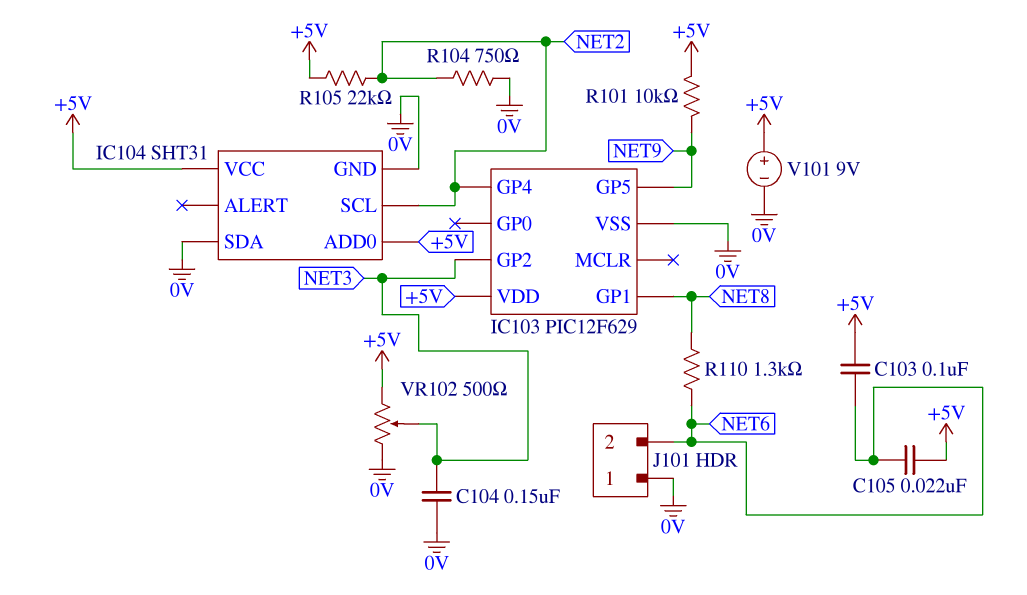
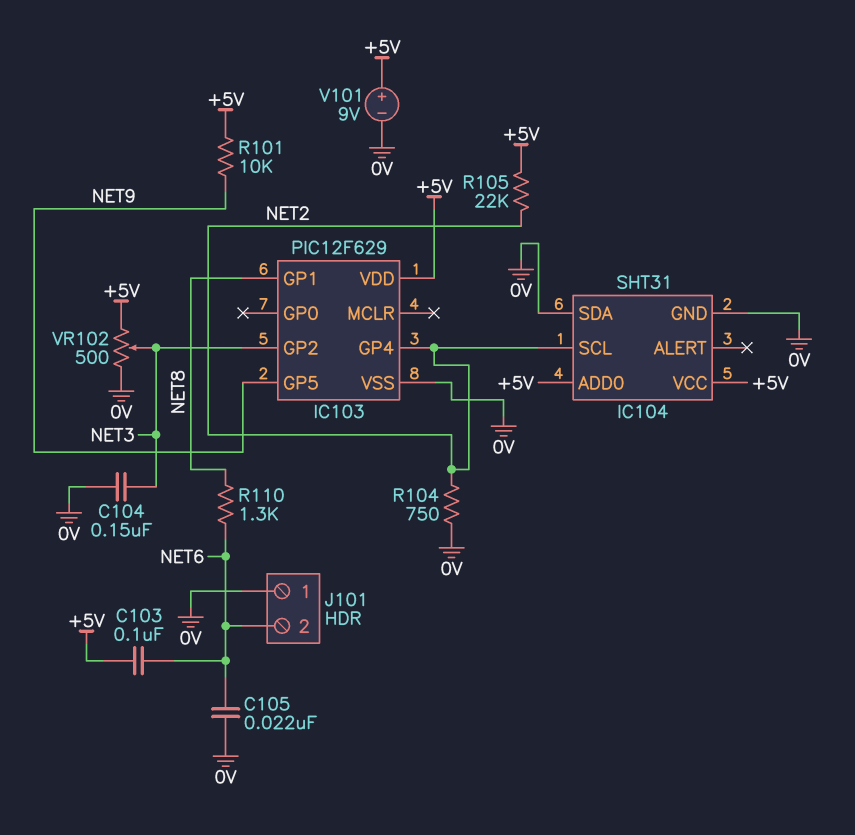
C105: 22nF (+5V, NET6) -> 22nF (0V, NET6)

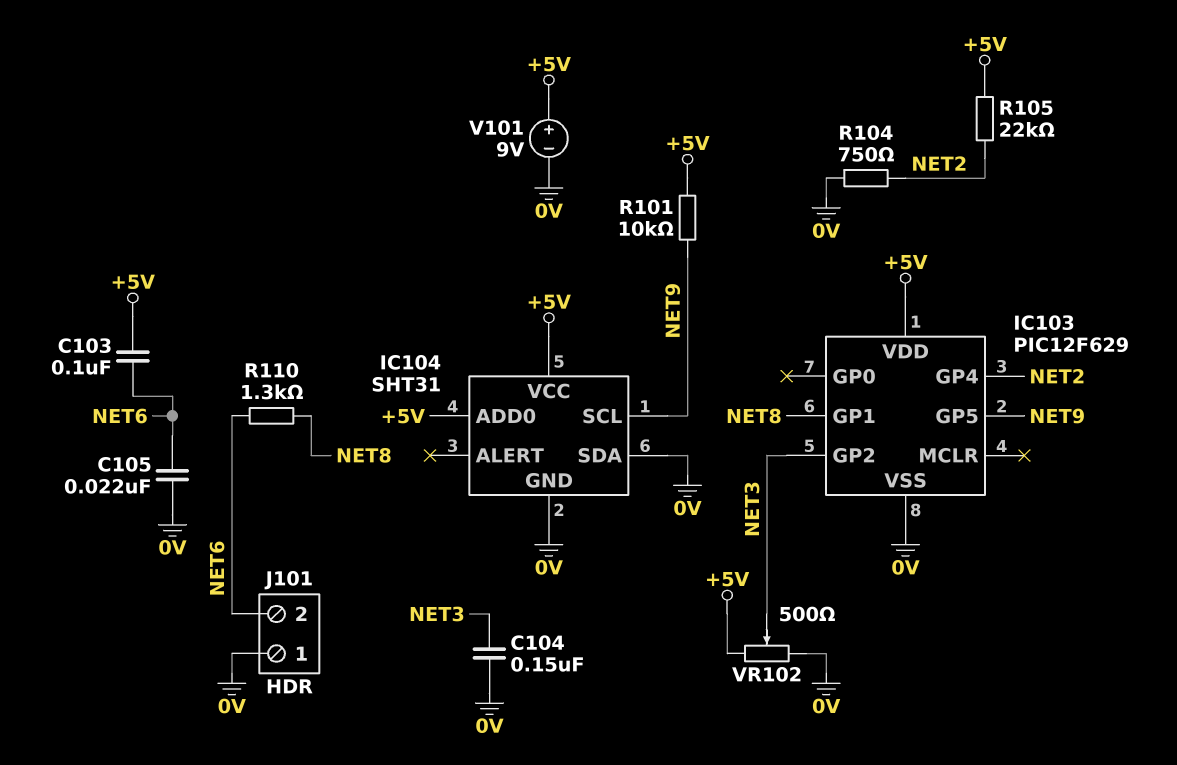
IC104 pin SCL: NET2 -> NET9

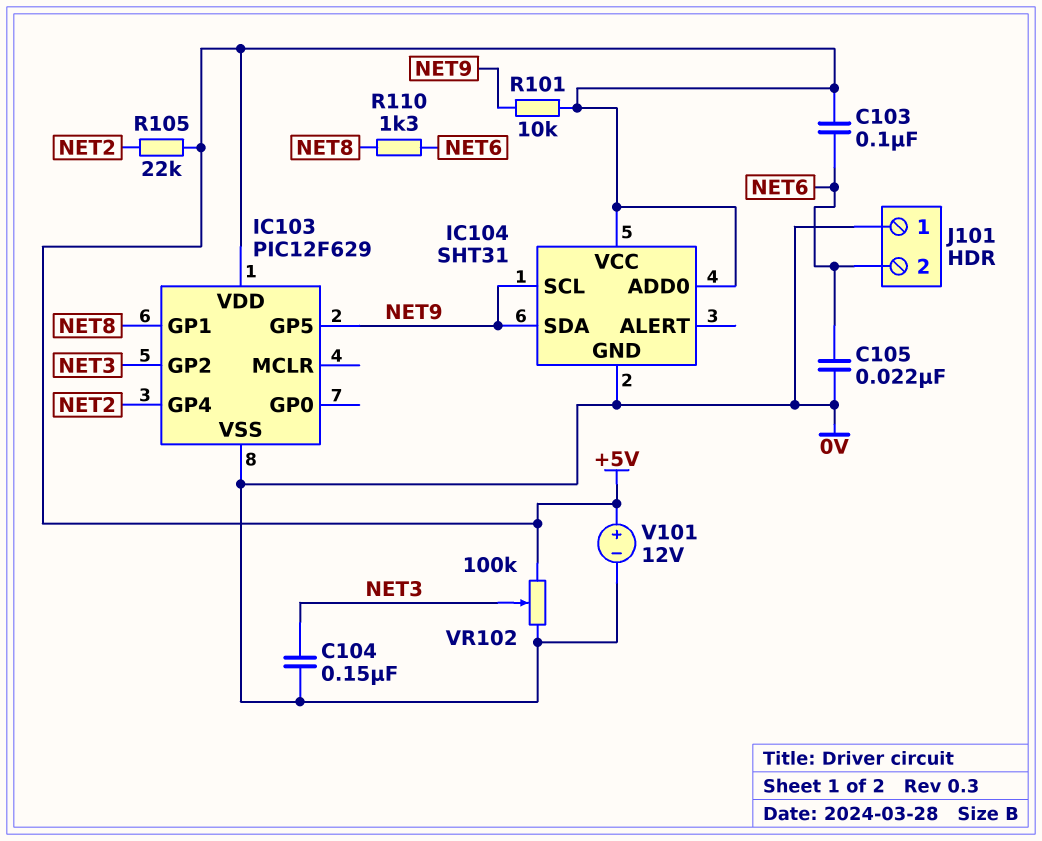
IC104 pin SDA: 0V -> NET9
R104: 750 (0V, NET2) -> none
V101: 9V (plus +5V, minus 0V) -> 12V (plus +5V, minus 0V)
VR102: 500 (+5V, 0V, wiper NET3) -> 100k (+5V, 0V, wiper NET3)

